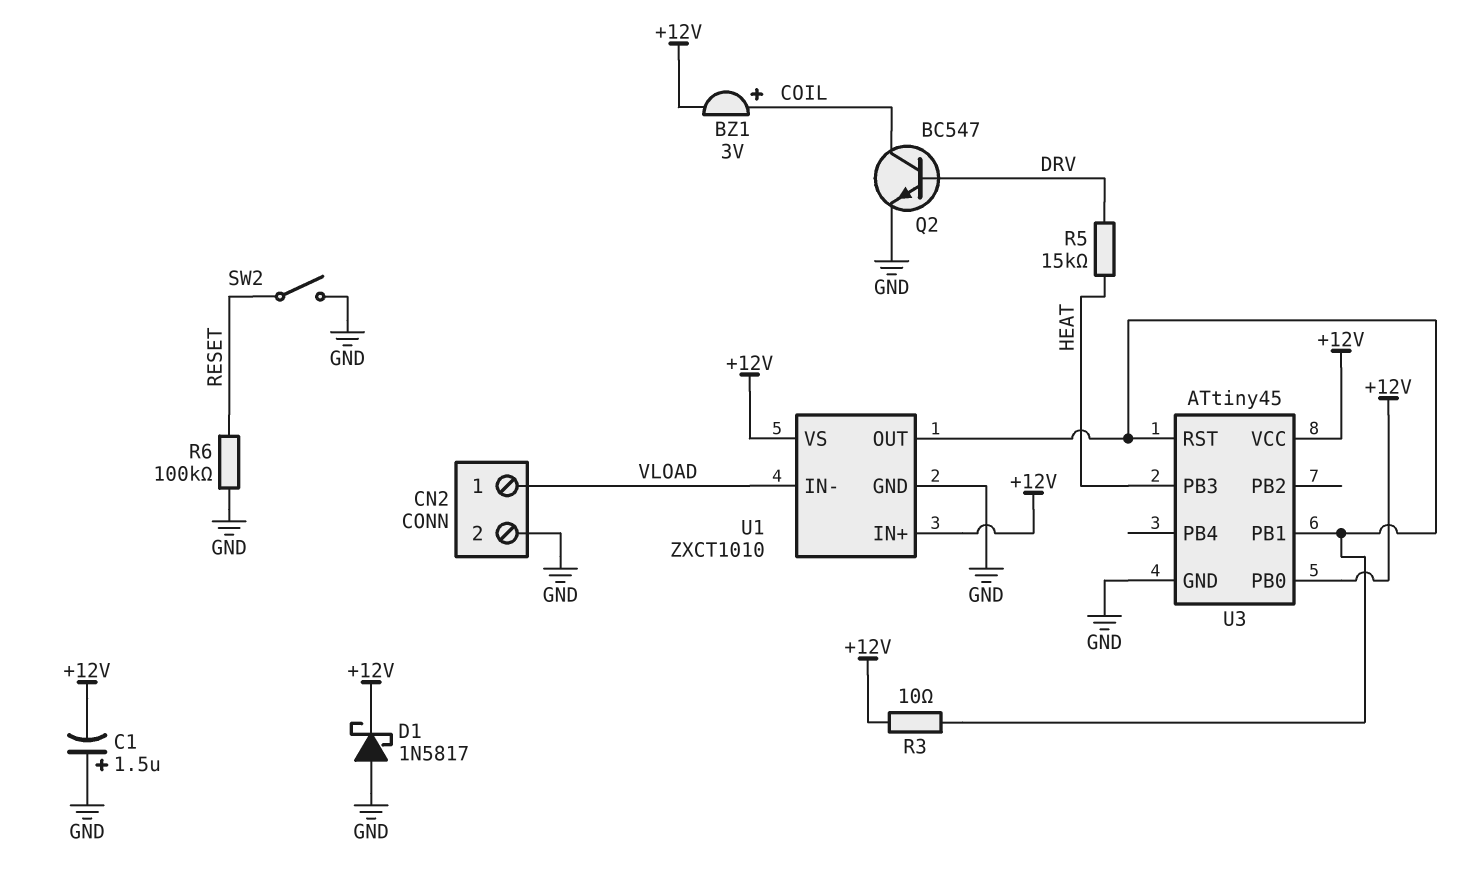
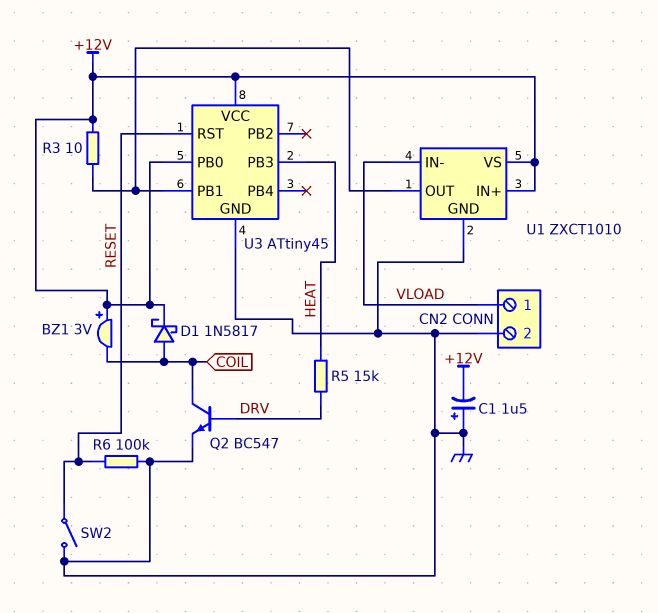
BZ1: buzzer 3V (plus COIL, minus +12V) -> buzzer 3V (plus +12V, minus COIL)
D1: schottky 1N5817 (A GND, K +12V) -> schottky 1N5817 (A COIL, K +12V)
U3 pin RST: U1/OUT -> RESET

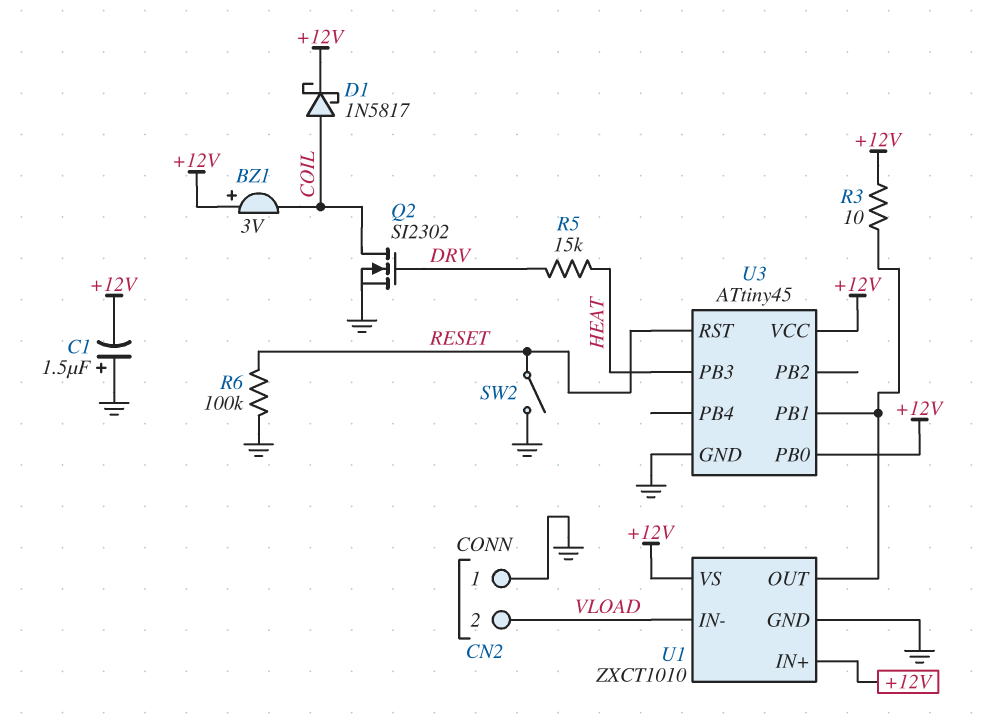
CN2 pin 1: VLOAD -> GND
CN2 pin 2: GND -> VLOAD
Q2: NPN BC547 (B DRV, C COIL, E GND) -> NMOS SI2302 (G DRV, D COIL, S GND)

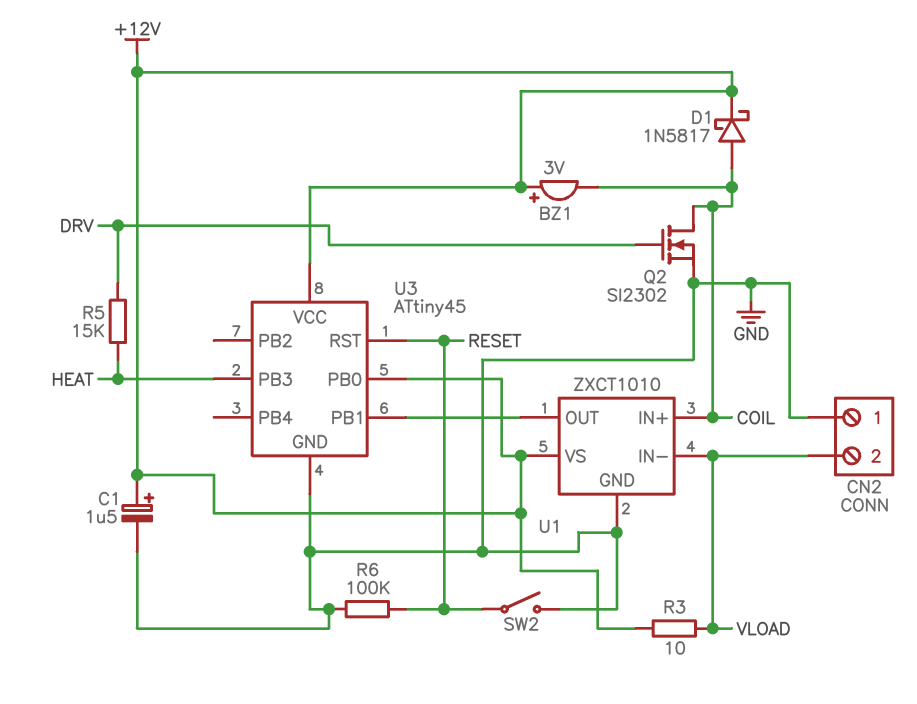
C1: 1.5uF (plus GND, minus +12V) -> 1.5uF (plus +12V, minus GND)
R3: 10 (+12V, U1/OUT) -> 10 (+12V, VLOAD)
U1 pin IN+: +12V -> COIL

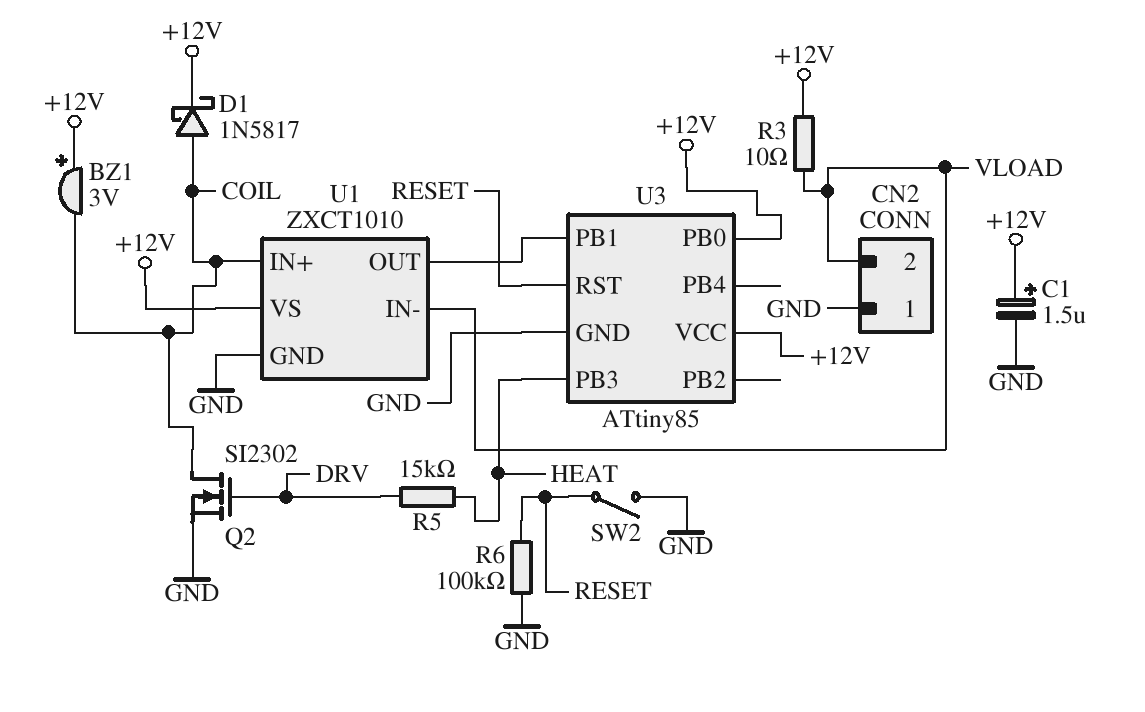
U3: ATtiny45 -> ATtiny85

